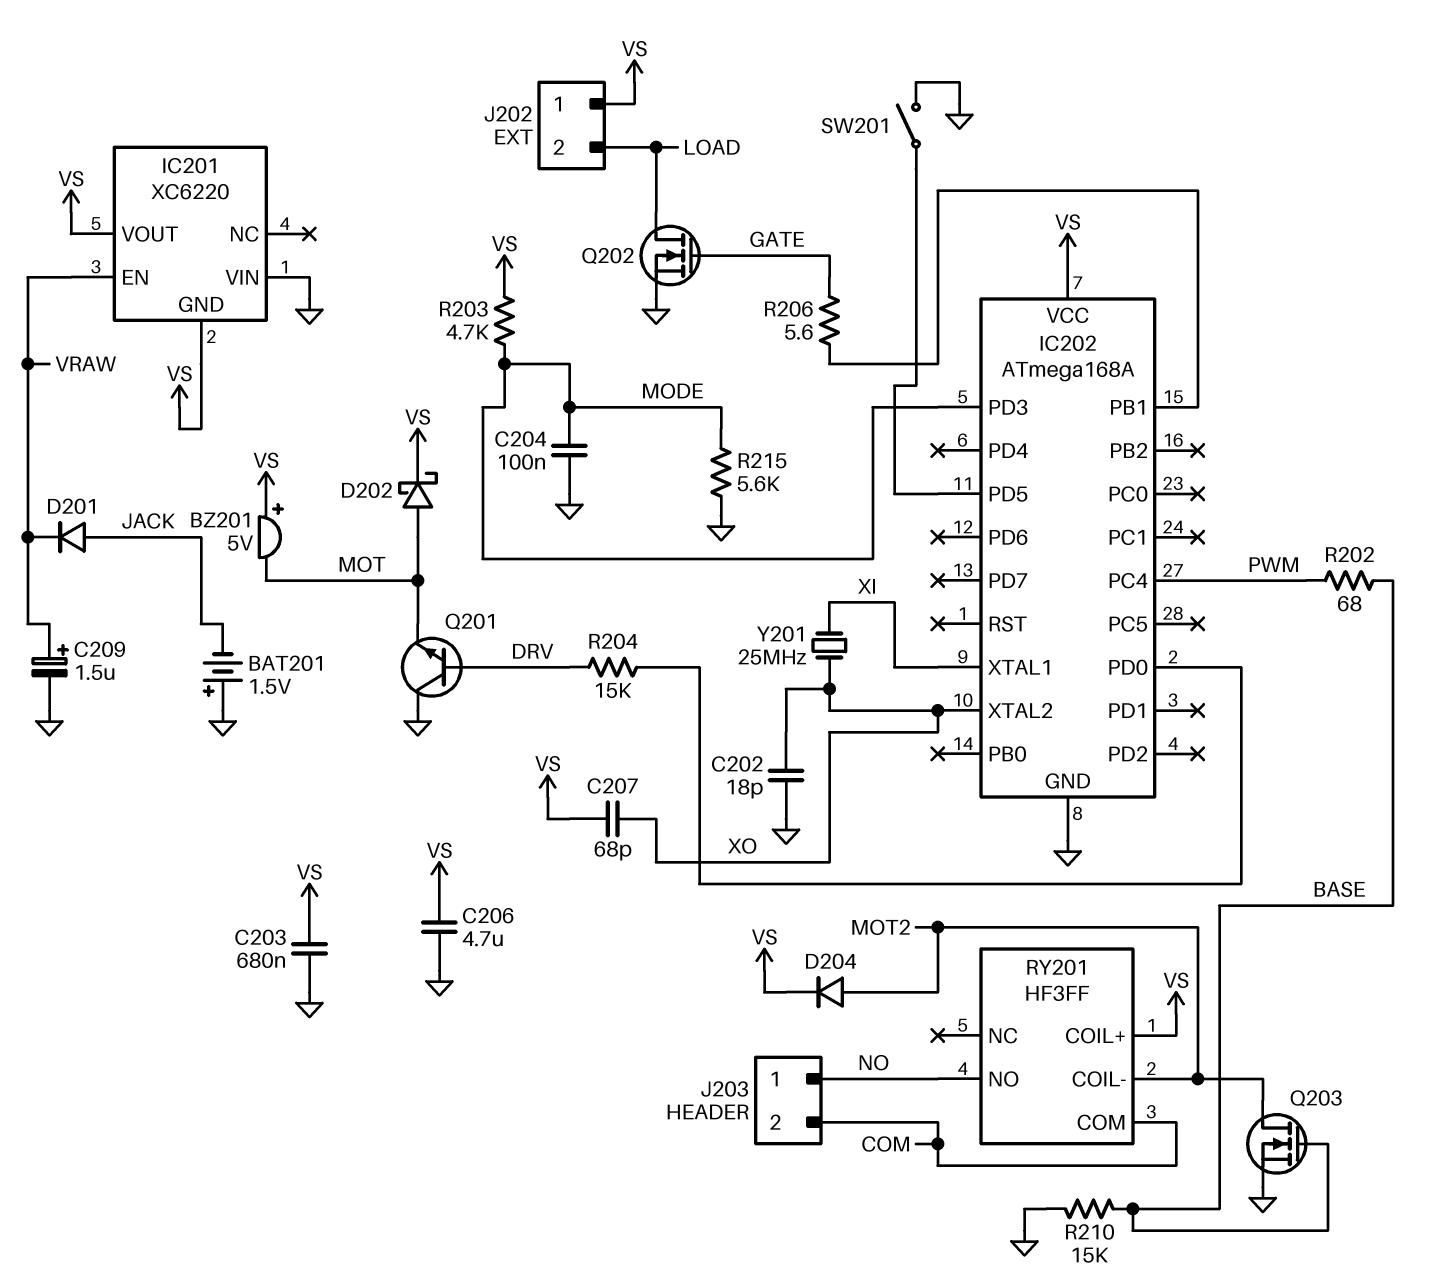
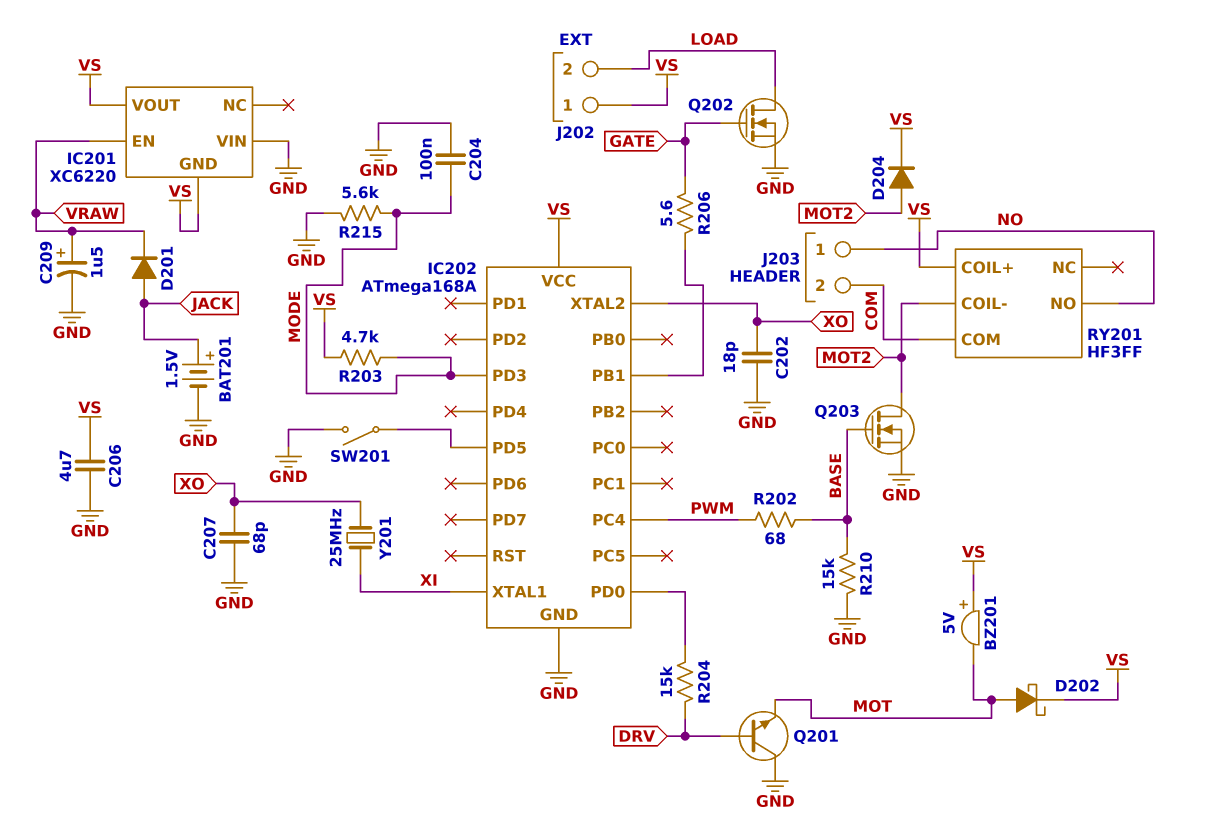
BAT201: 1.5V (plus GND, minus JACK) -> 1.5V (plus JACK, minus GND)
C203: 680nF (GND, VS) -> none
C207: 68pF (VS, XO) -> 68pF (GND, XO)

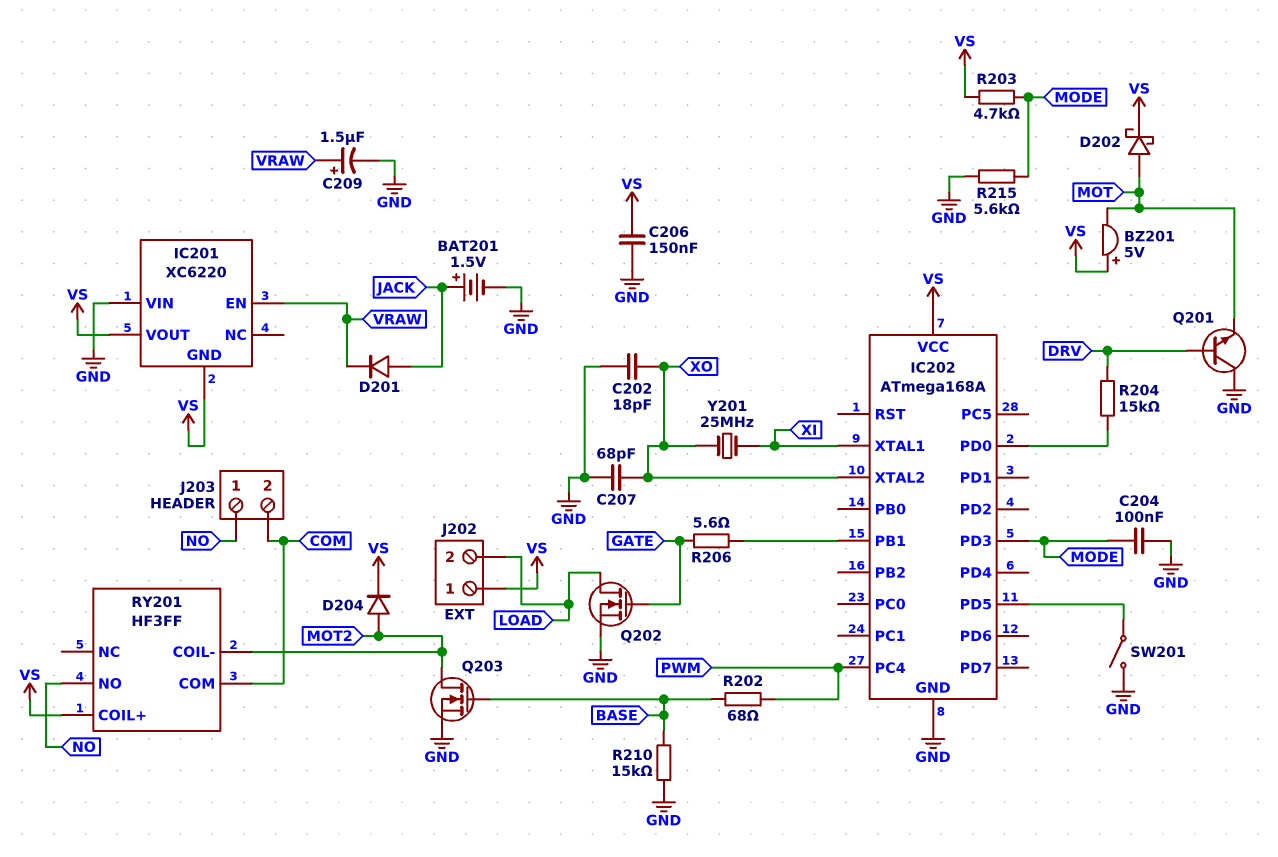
C206: 4.7uF (GND, VS) -> 150nF (GND, VS)

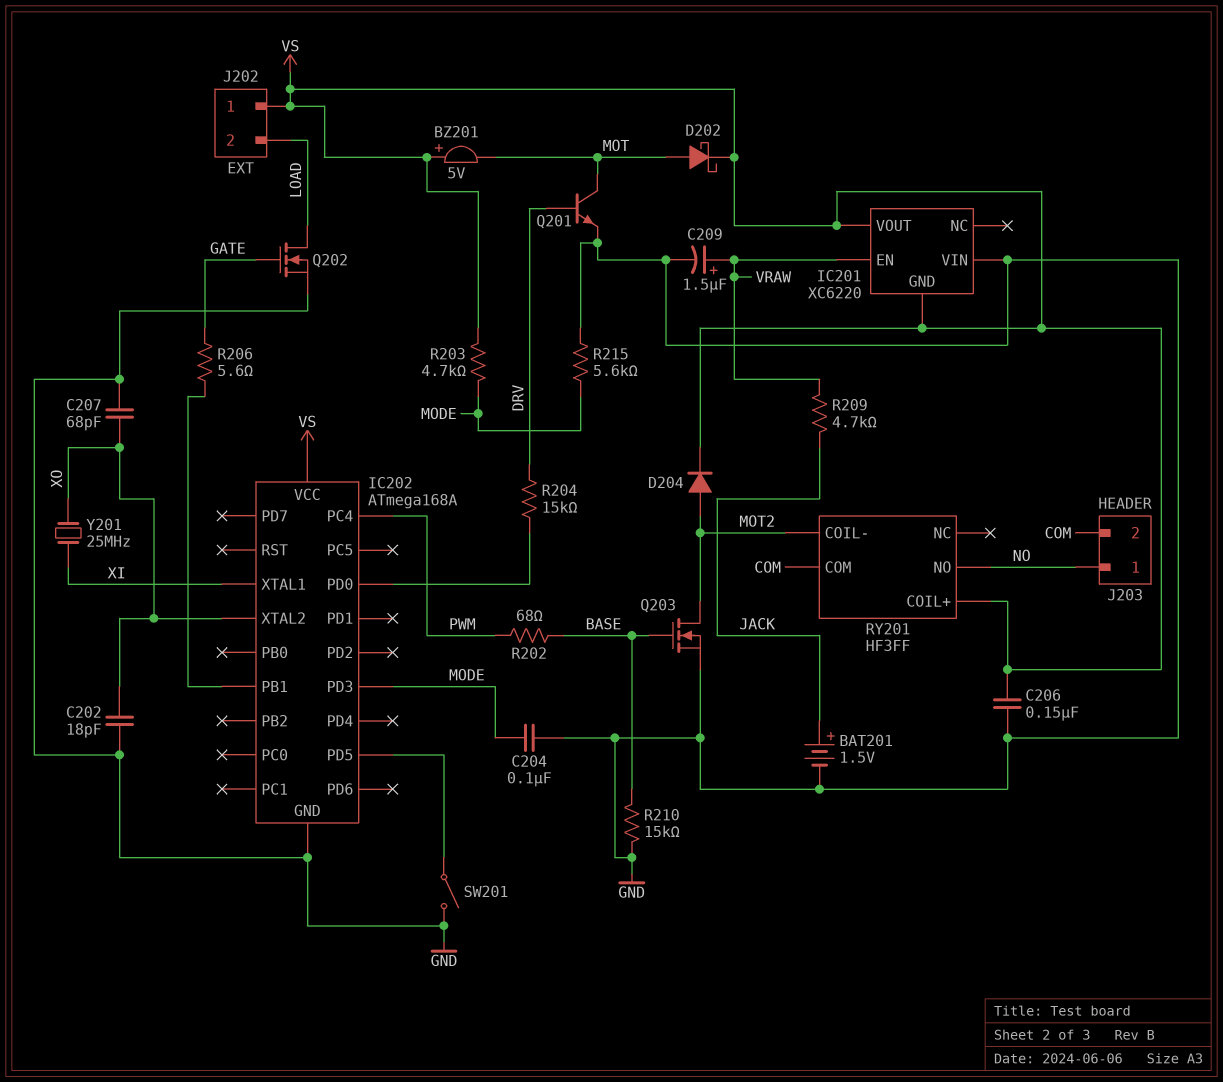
D201: diode (A JACK, K VRAW) -> none
Q201: NPN (B DRV, C GND, E MOT) -> NPN (B DRV, C MOT, E GND)
R209: none -> 4.7k (JACK, VRAW)

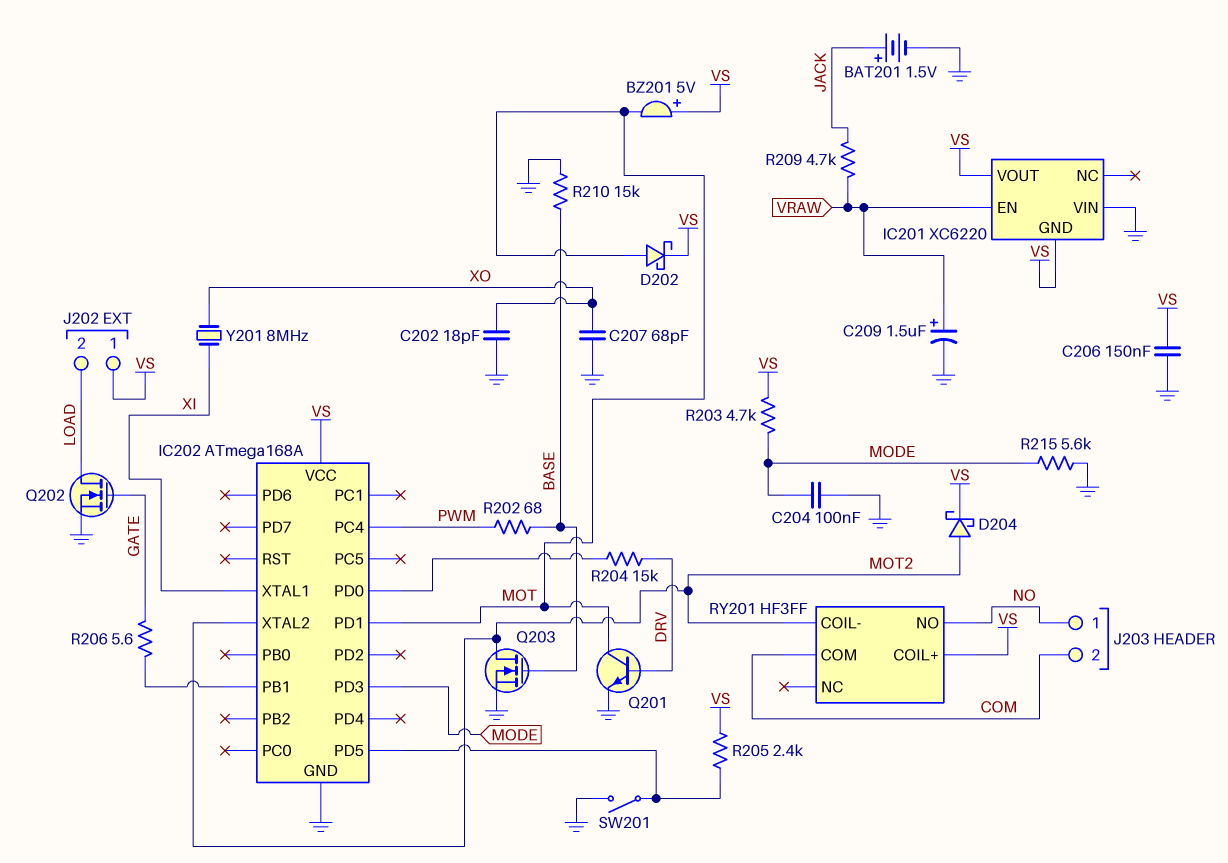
D204: diode (A MOT2, K VS) -> schottky (A MOT2, K VS)
IC202 pin PD1: none -> MOT
IC202 pin XTAL2: XO -> MOT2
R205: none -> 2.4k (IC202/PD5, VS)
Y201: 25MHz (XI, XO) -> 8MHz (XI, XO)

